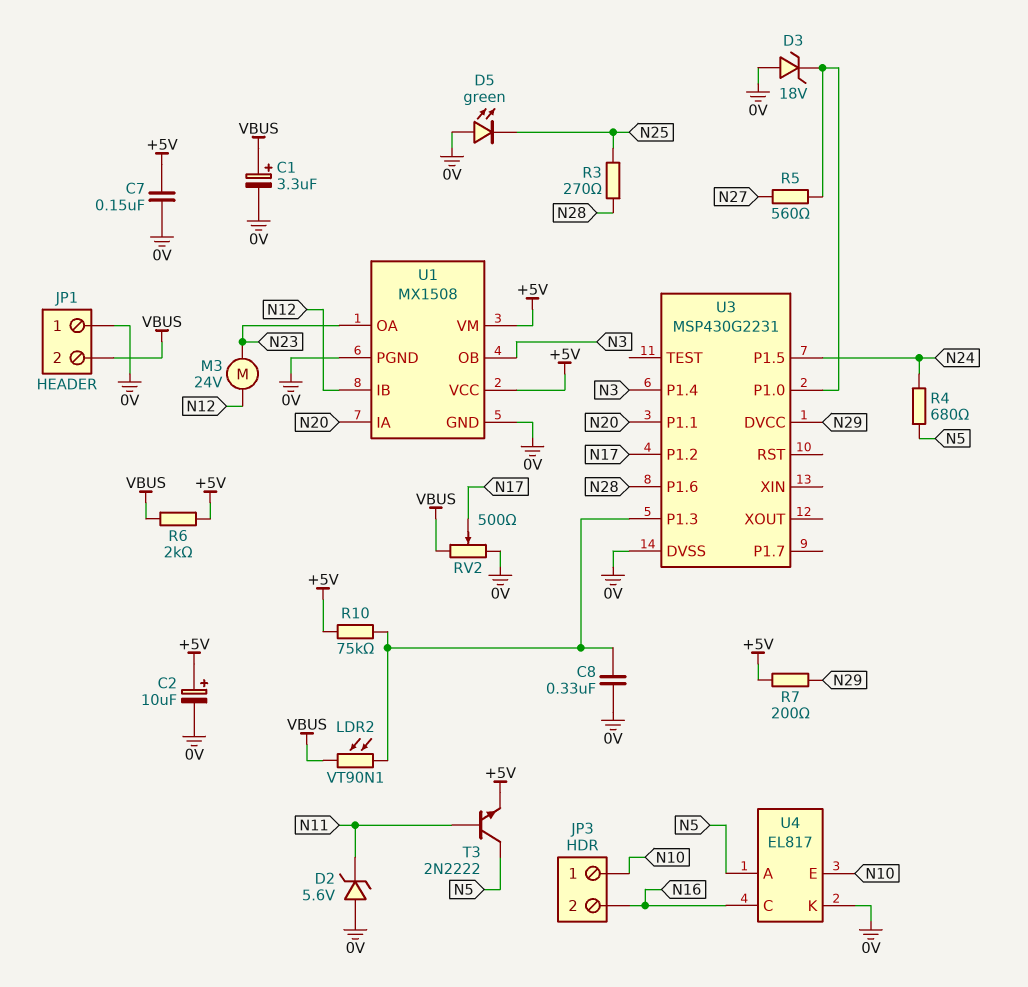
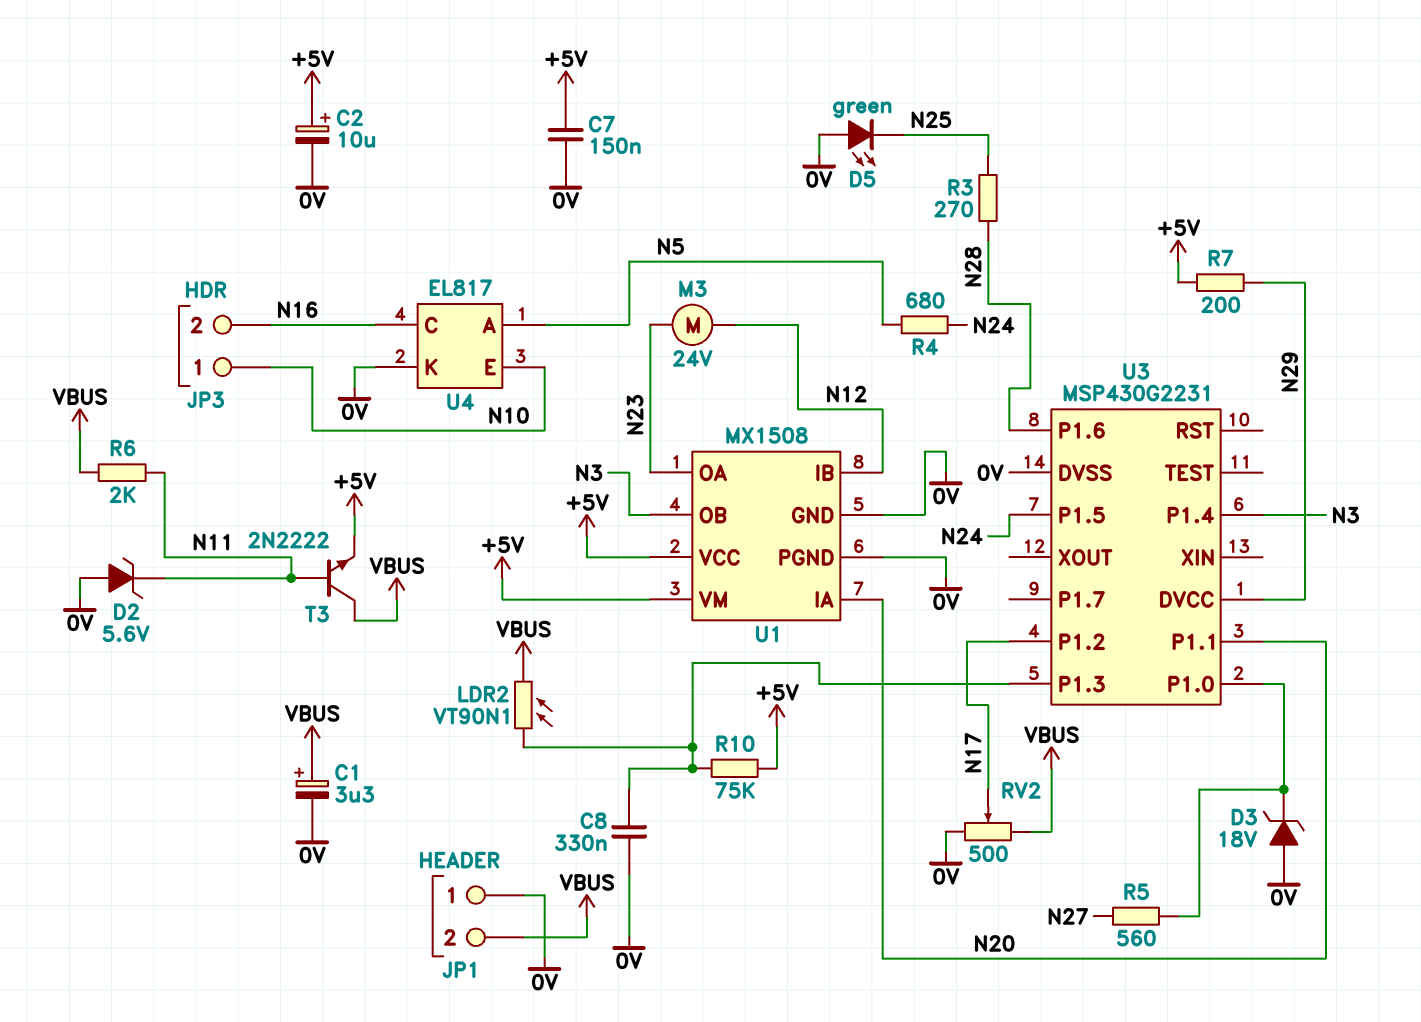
R6: 2k (+5V, VBUS) -> 2k (N11, VBUS)
T3: NPN 2N2222 (B N11, C N5, E +5V) -> NPN 2N2222 (B N11, C VBUS, E +5V)

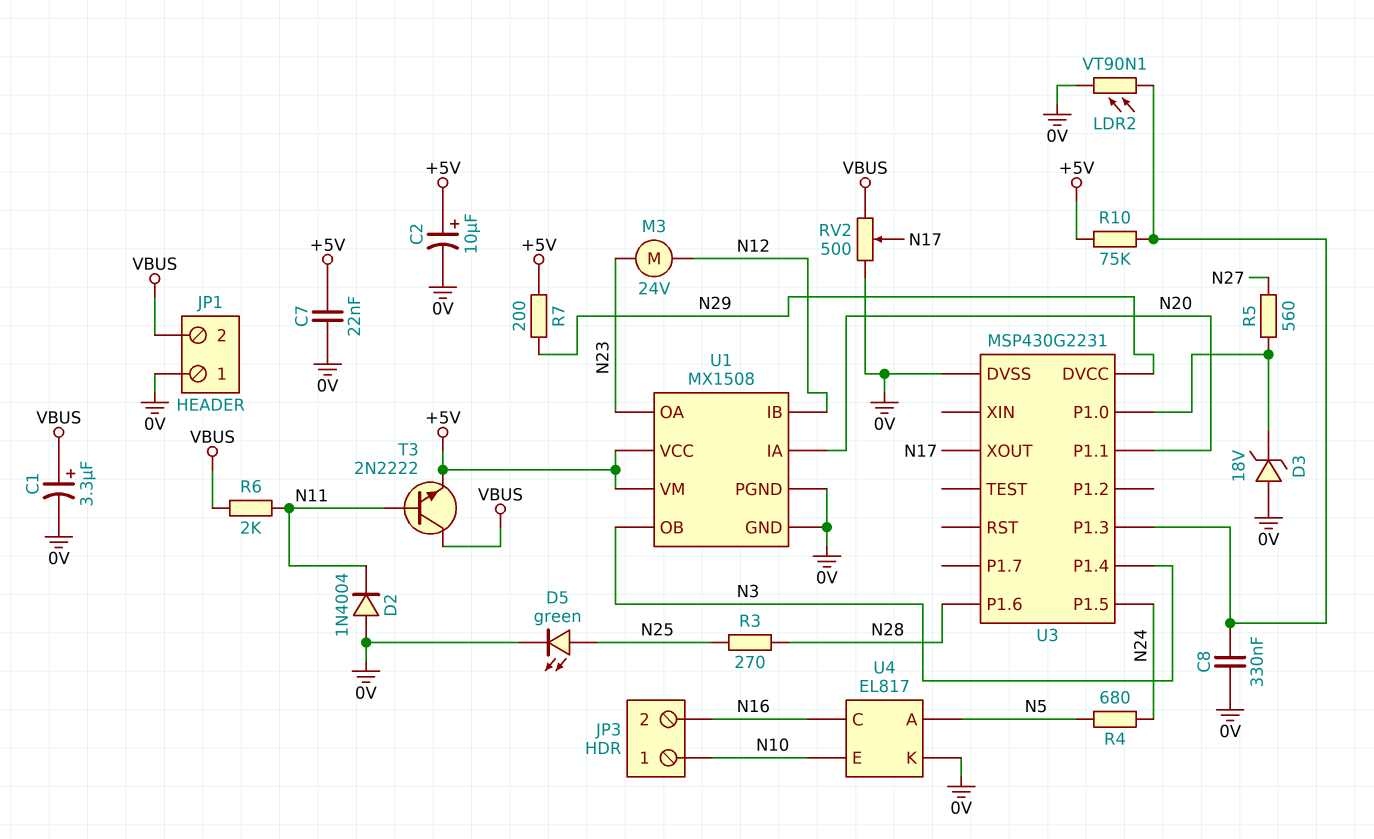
C7: 150nF (+5V, 0V) -> 22nF (+5V, 0V)
D2: zener 5.6V (A 0V, K N11) -> diode 1N4004 (A 0V, K N11)
D5: LED green (A 0V, K N25) -> LED green (A N25, K 0V)
LDR2: VT90N1 (U3/P1.3, VBUS) -> VT90N1 (0V, U3/P1.3)
U3 pin P1.2: N17 -> none
U3 pin XOUT: none -> N17

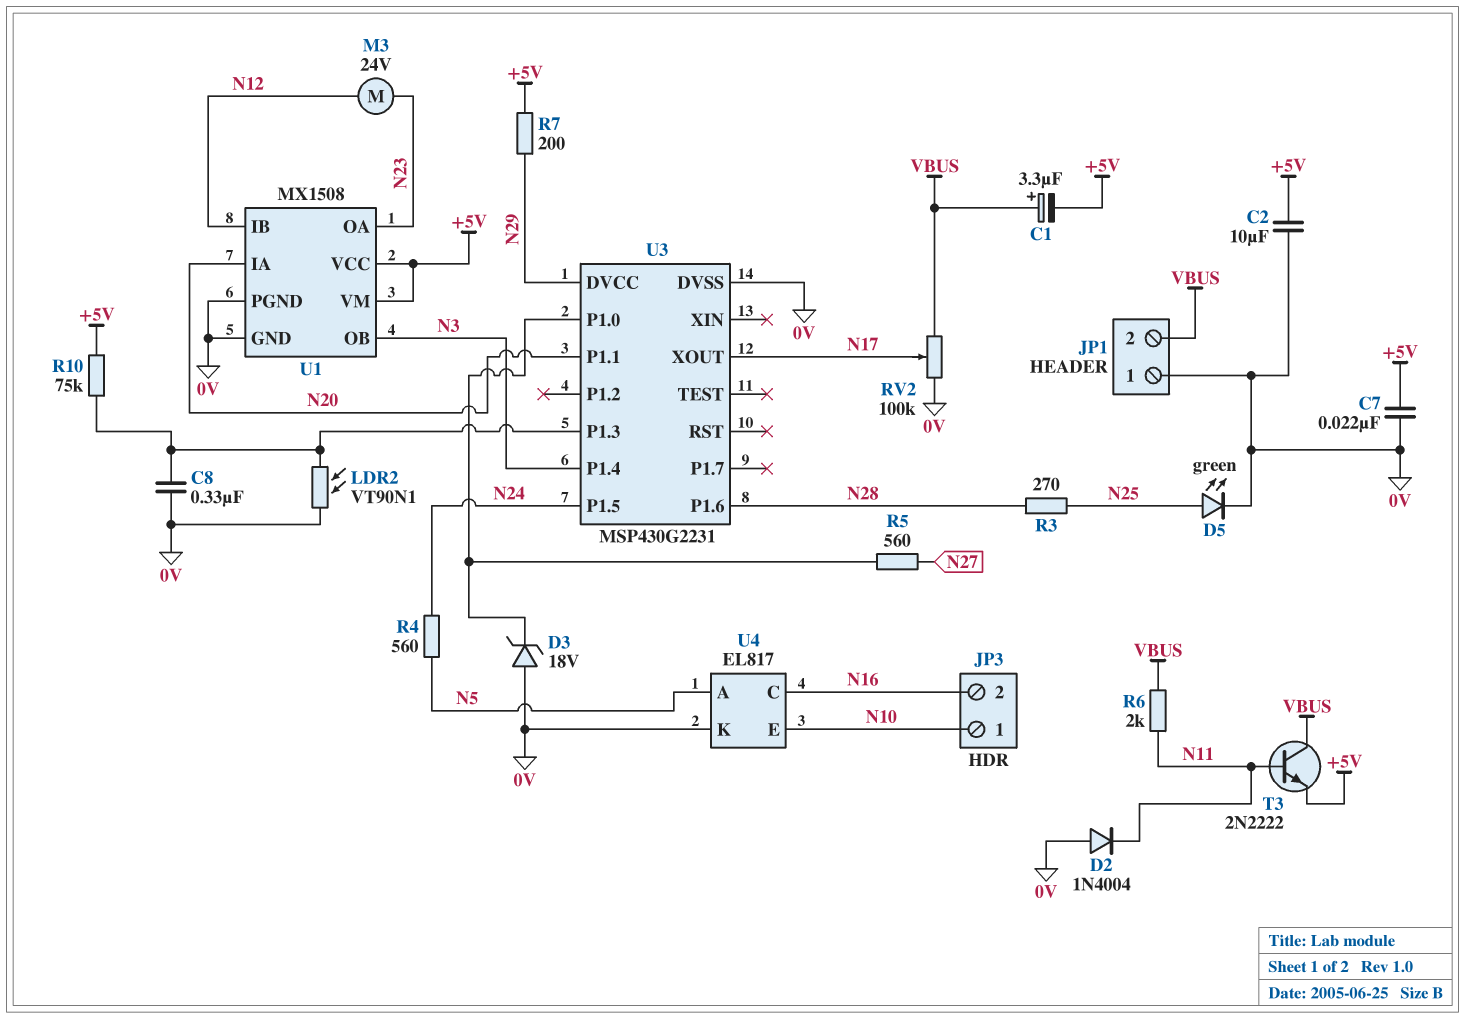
C1: 3.3uF (plus VBUS, minus 0V) -> 3.3uF (plus VBUS, minus +5V)
C2: 10uF (plus +5V, minus 0V) -> 10uF (+5V, 0V)
R4: 680 (N5, N24) -> 560 (N5, N24)
RV2: 500 (0V, VBUS, wiper N17) -> 100k (0V, VBUS, wiper N17)

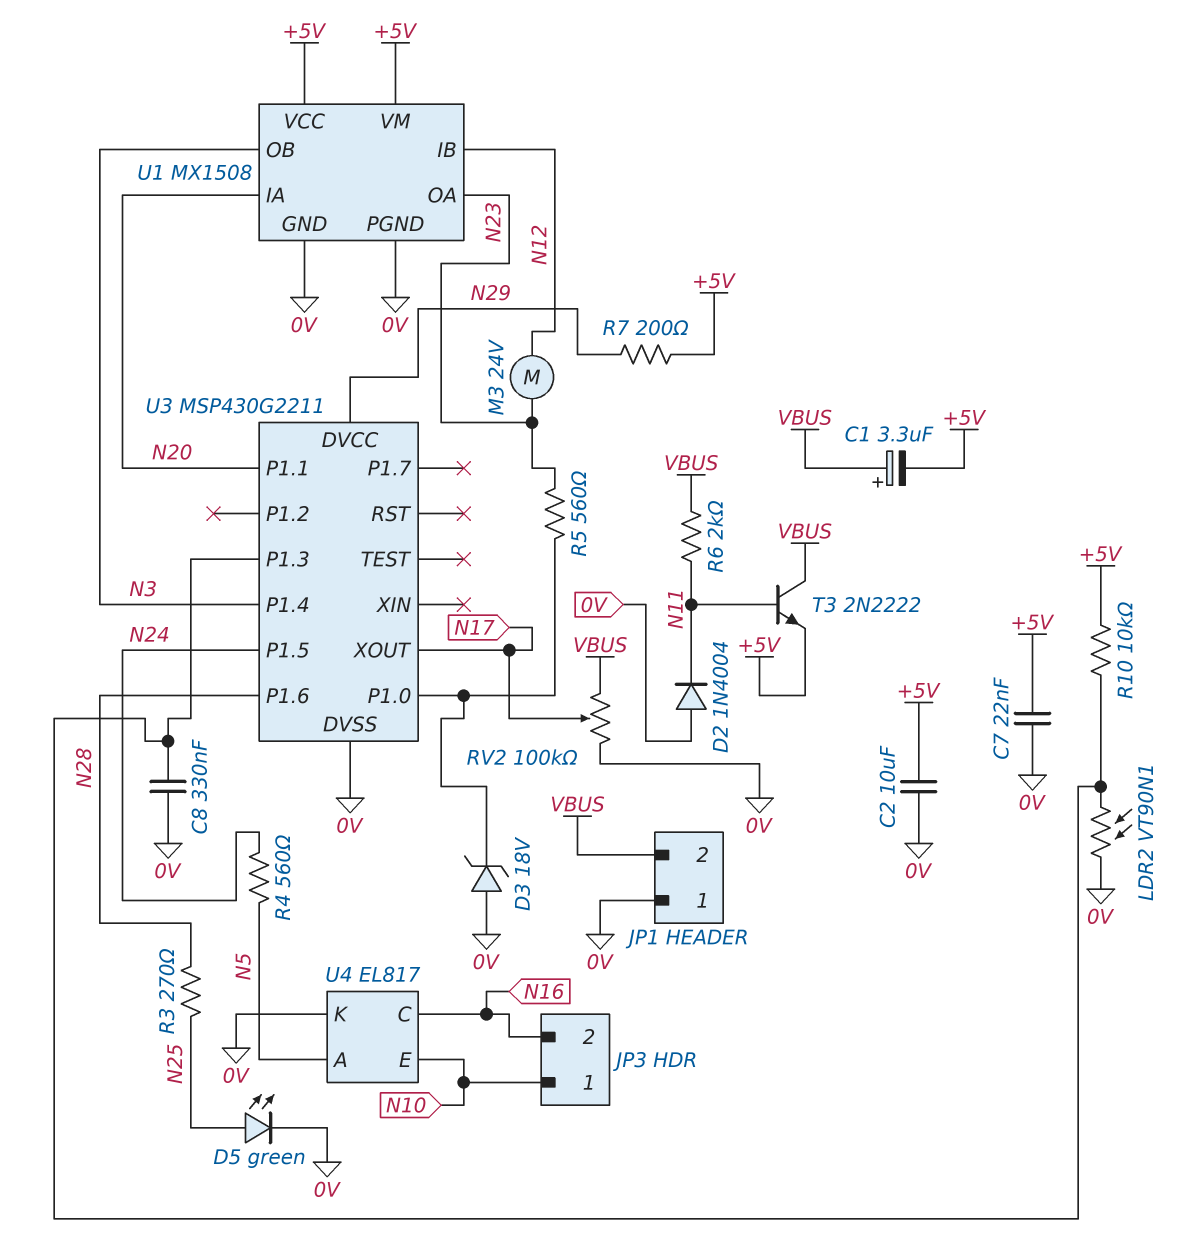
R5: 560 (N27, U3/P1.0) -> 560 (N23, U3/P1.0)
R10: 75k (+5V, U3/P1.3) -> 10k (+5V, U3/P1.3)
U3: MSP430G2231 -> MSP430G2211

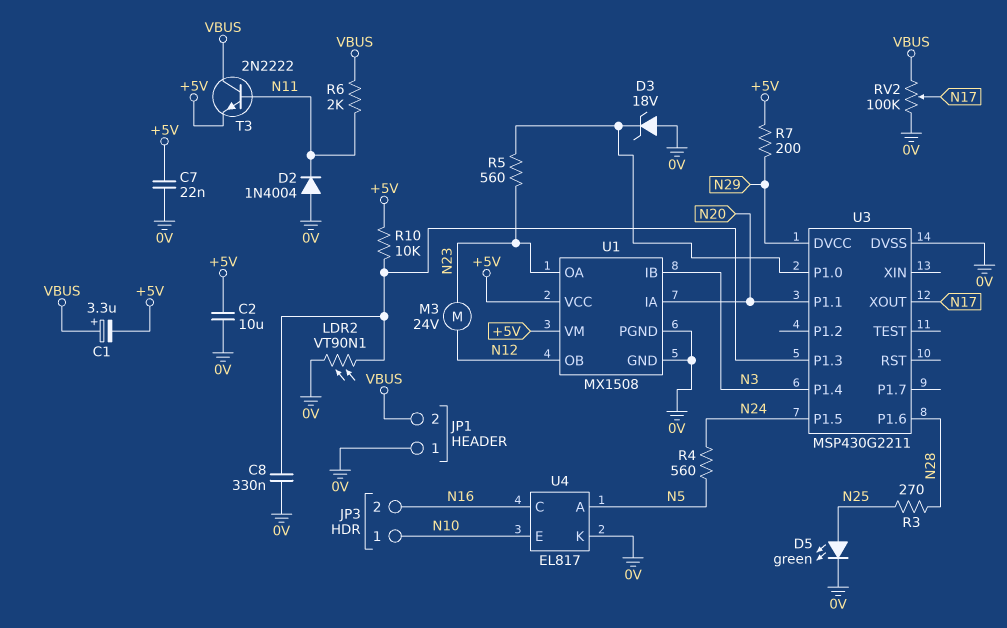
U1 pin IB: N12 -> N3
U1 pin OB: N3 -> N12

